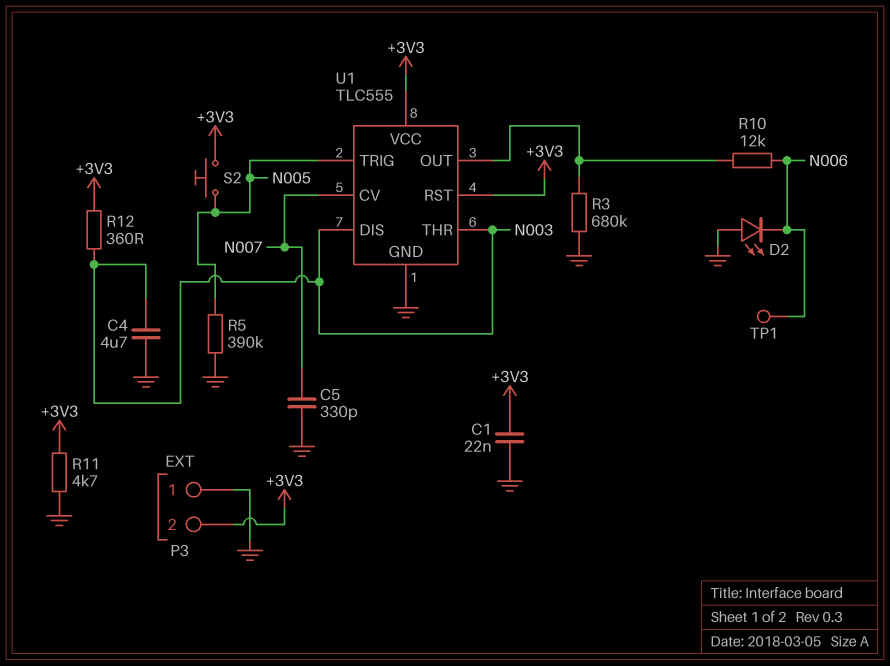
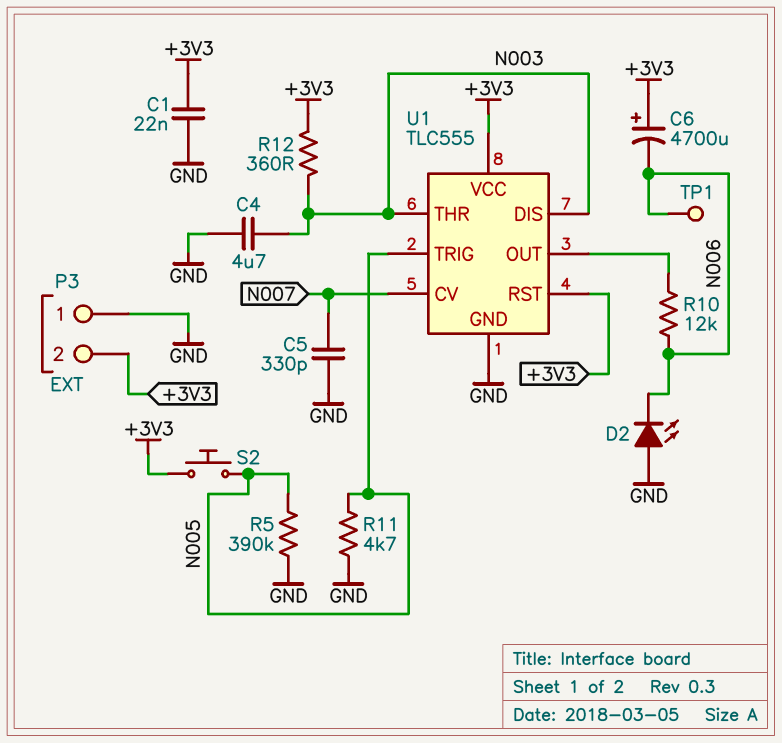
C6: none -> 4700uF (plus +3V3, minus N006)
R3: 680k (GND, U1/OUT) -> none
R11: 4.7k (+3V3, GND) -> 4.7k (GND, N005)

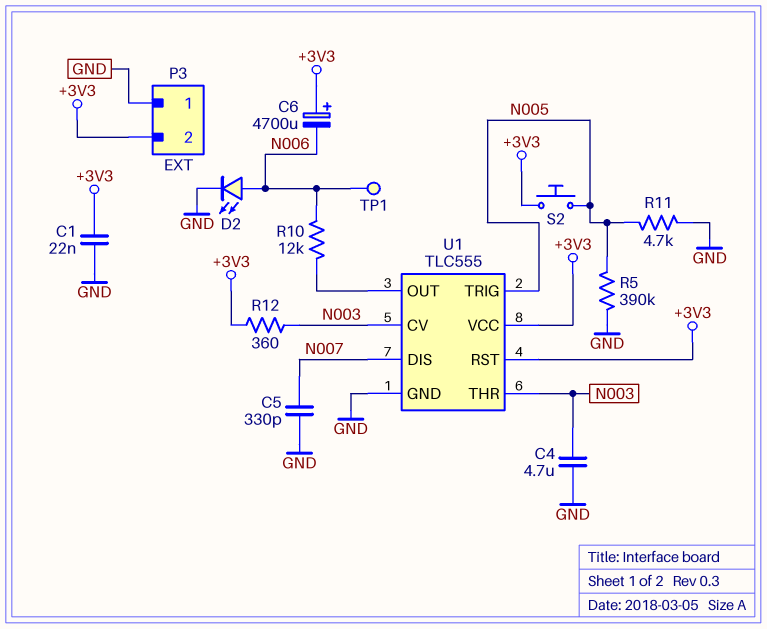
D2: LED (A GND, K N006) -> LED (A N006, K GND)
U1 pin CV: N007 -> N003
U1 pin DIS: N003 -> N007

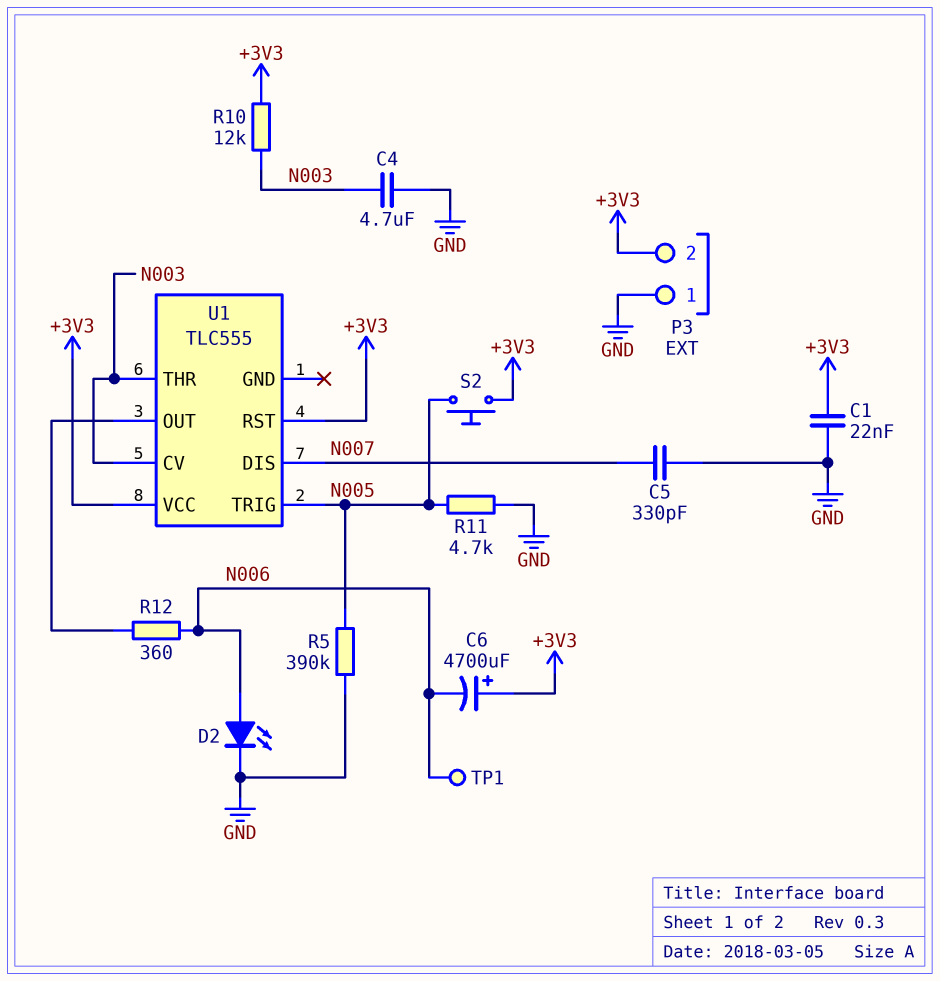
R10: 12k (N006, U1/OUT) -> 12k (+3V3, N003)
R12: 360 (+3V3, N003) -> 360 (N006, U1/OUT)
U1 pin GND: GND -> none

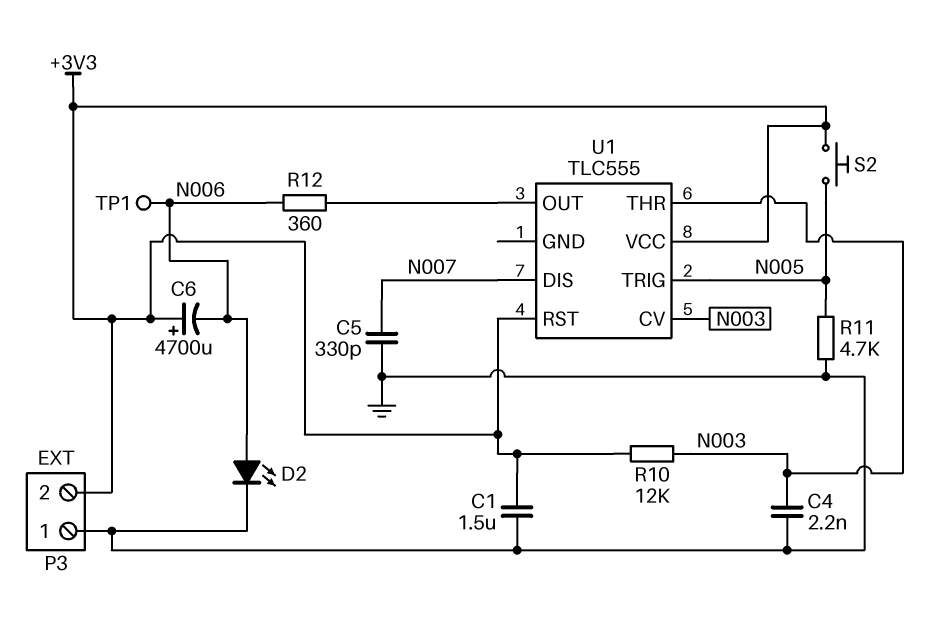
C1: 22nF (+3V3, GND) -> 1.5uF (+3V3, GND)
C4: 4.7uF (GND, N003) -> 2.2nF (GND, N003)
R5: 390k (GND, N005) -> none

